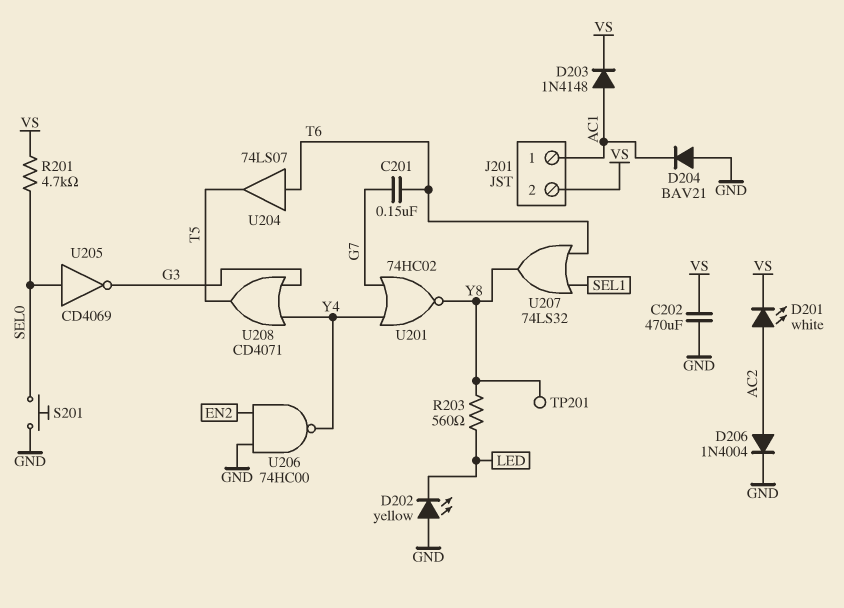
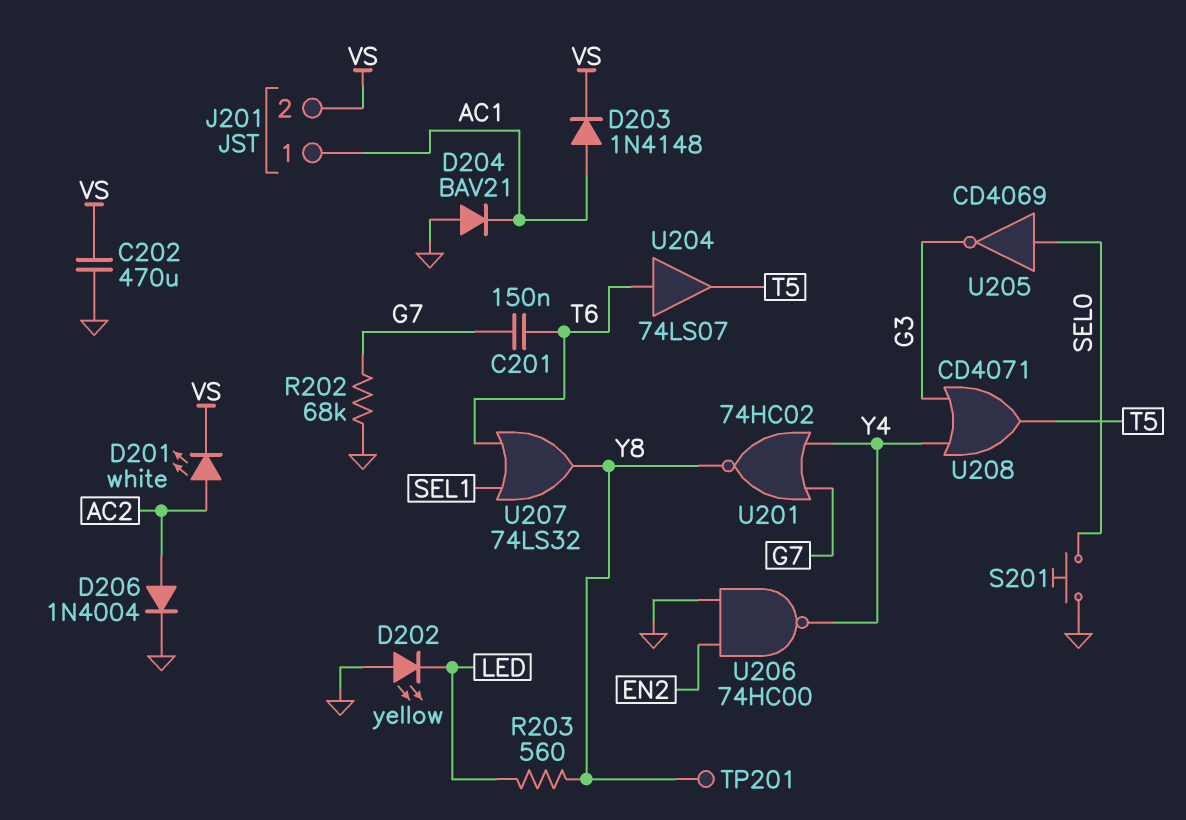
R201: 4.7k (SEL0, VS) -> none
R202: none -> 68k (G7, GND)

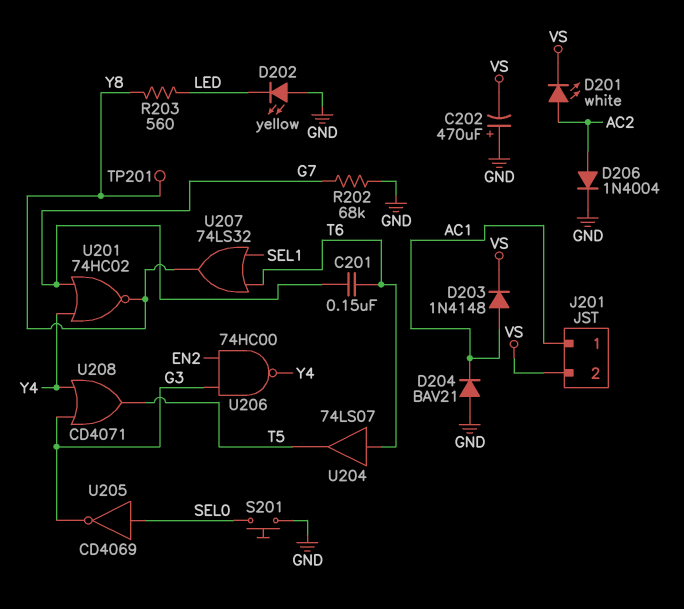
C202: 470uF (GND, VS) -> 470uF (plus GND, minus VS)
U206: NAND 74HC00 (in EN2, in GND, out Y4) -> NAND 74HC00 (in EN2, in G3, out Y4)

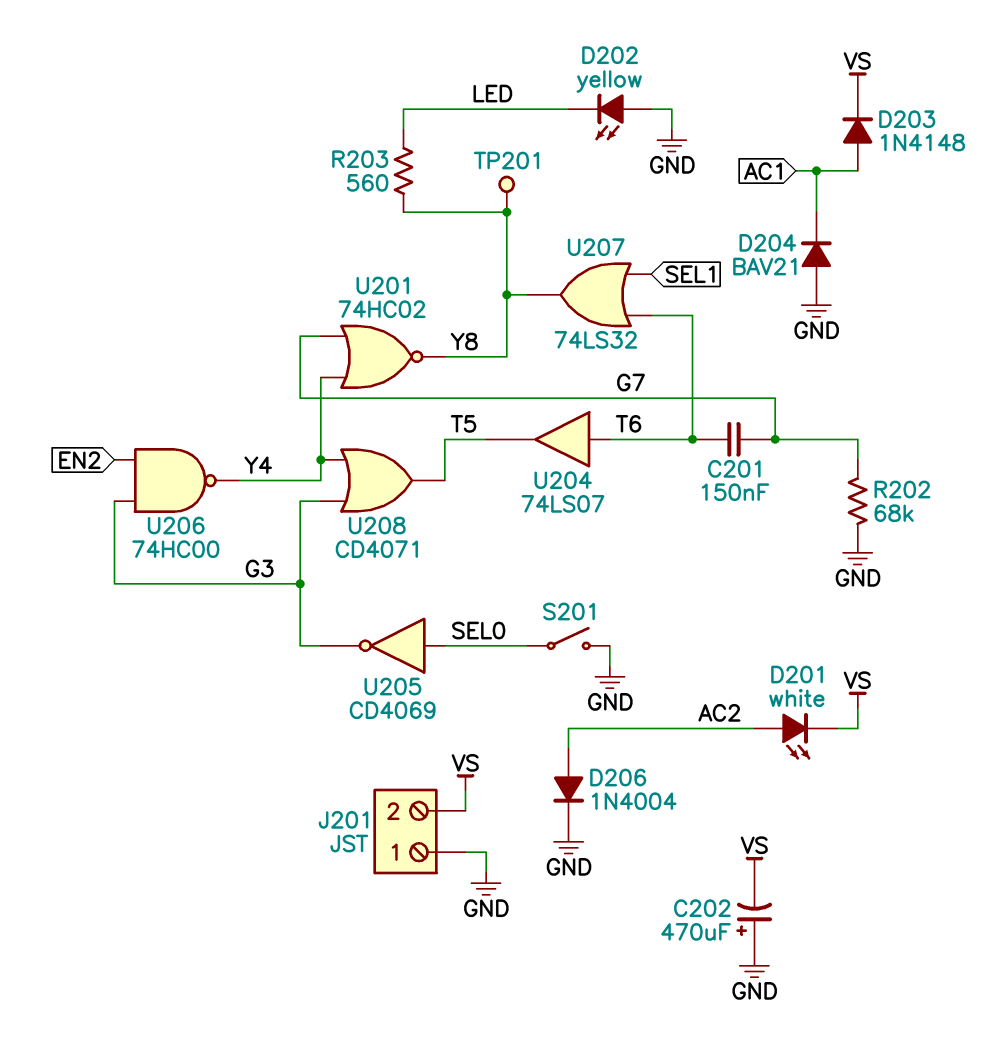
J201 pin 1: AC1 -> GND
S201: button (GND, SEL0) -> switch (GND, SEL0)

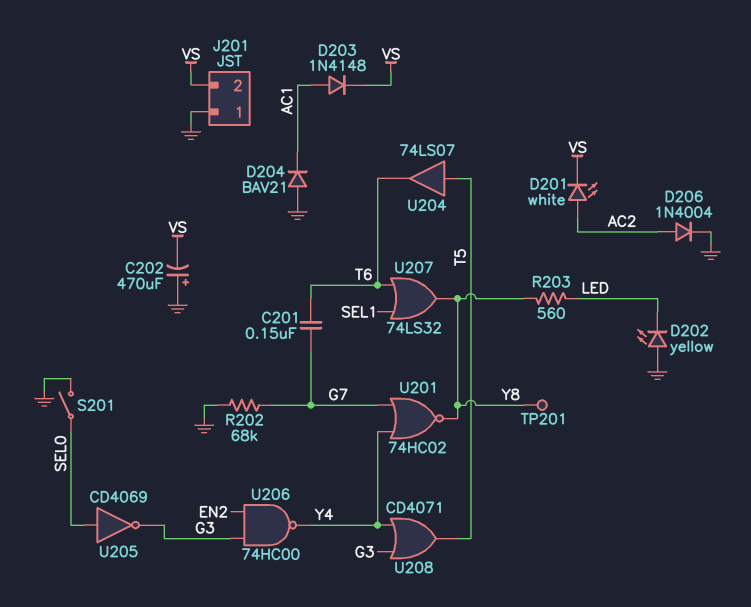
U204: buffer 74LS07 (in T6, out T5) -> buffer 74LS07 (in T5, out T6)

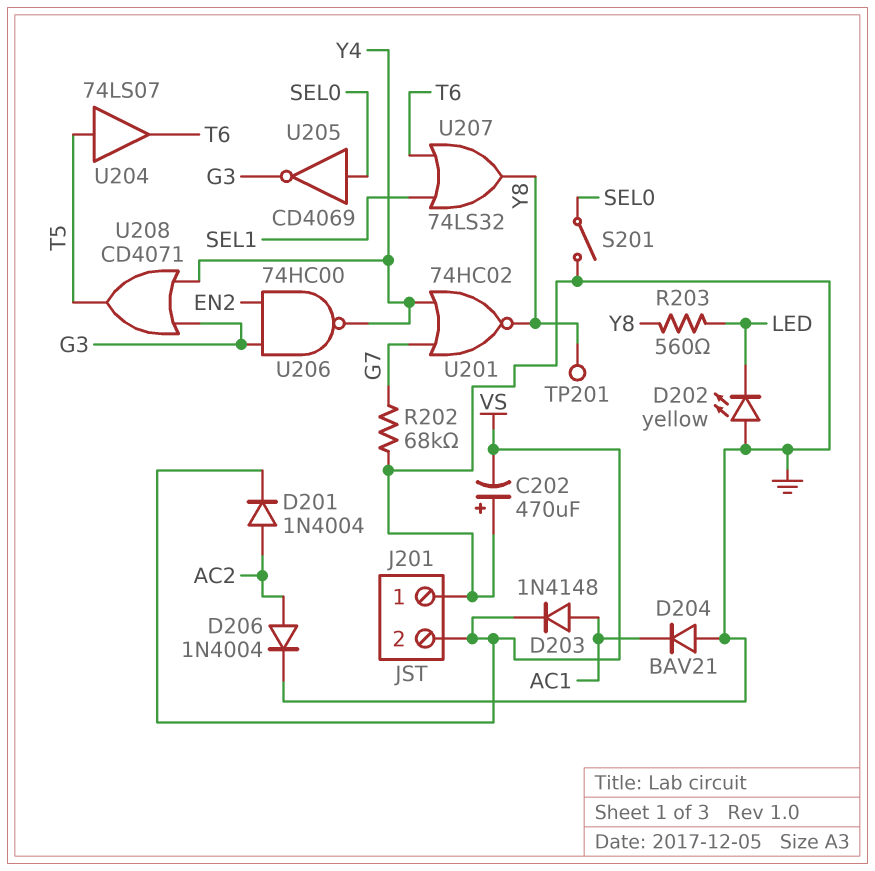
C201: 150nF (G7, T6) -> none
D201: LED white (A AC2, K VS) -> diode 1N4004 (A AC2, K VS)

